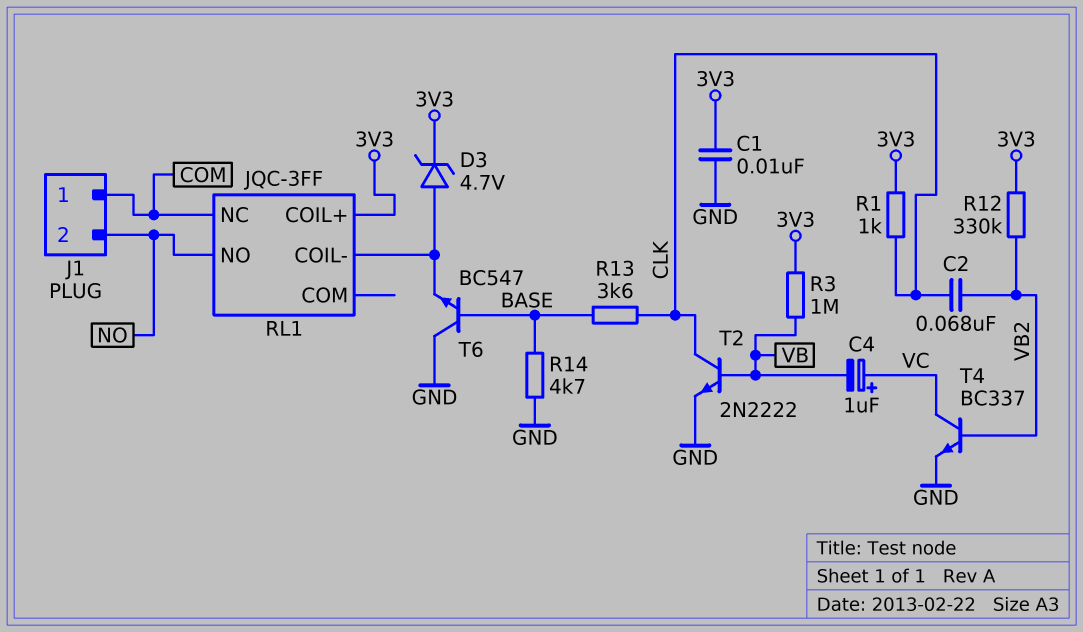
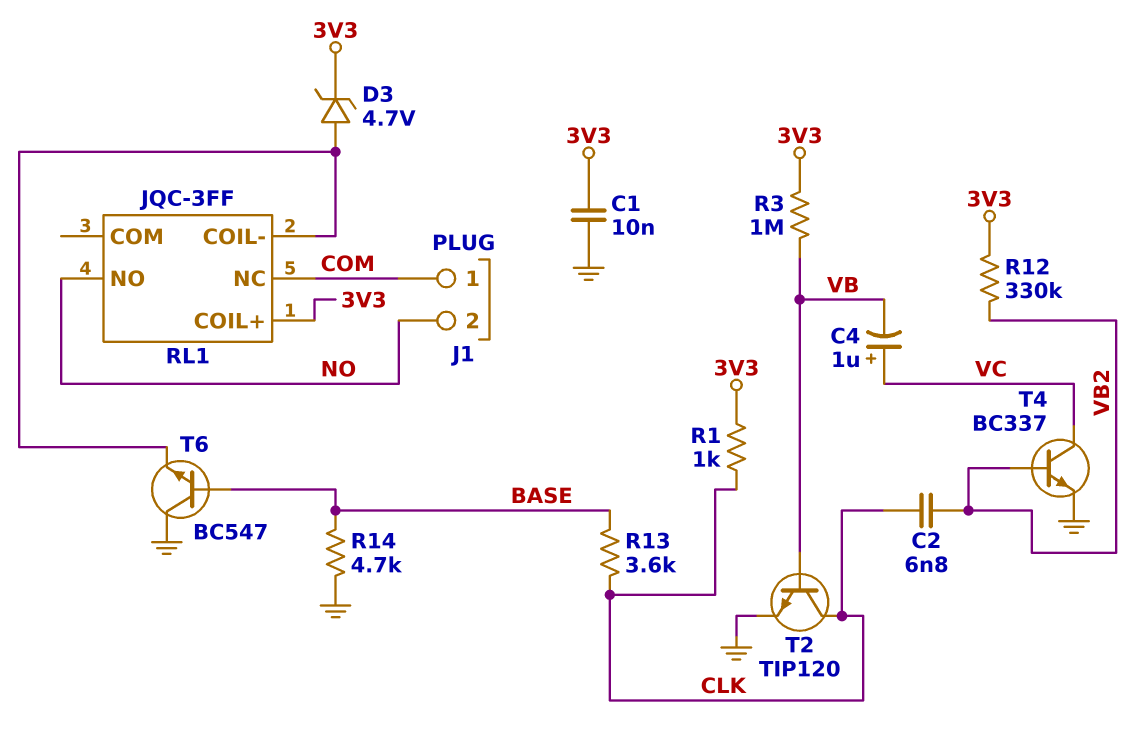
C2: 68nF (CLK, VB2) -> 6.8nF (CLK, VB2)
T2: NPN 2N2222 (B VB, C CLK, E GND) -> NPN TIP120 (B VB, C CLK, E GND)

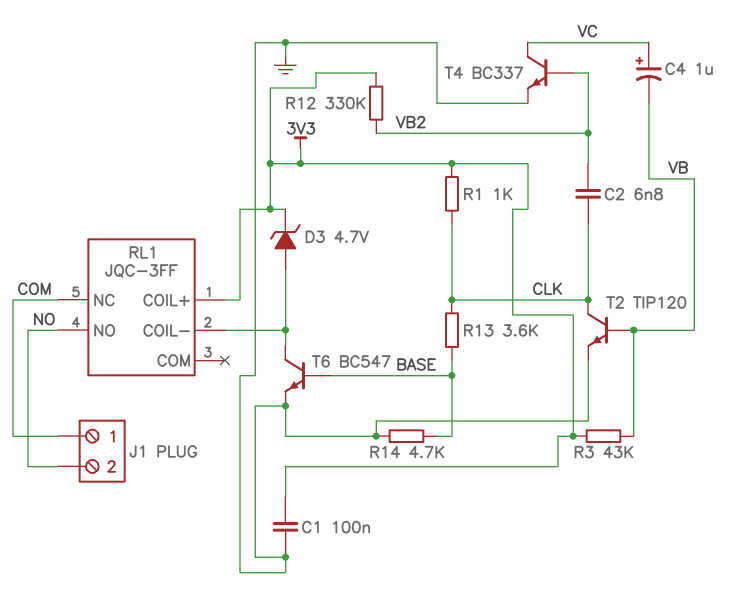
C1: 10nF (3V3, GND) -> 100nF (3V3, GND)
R3: 1M (3V3, VB) -> 43k (3V3, VB)
T6: NPN BC547 (B BASE, C GND, E RL1/COIL-) -> NPN BC547 (B BASE, C RL1/COIL-, E GND)

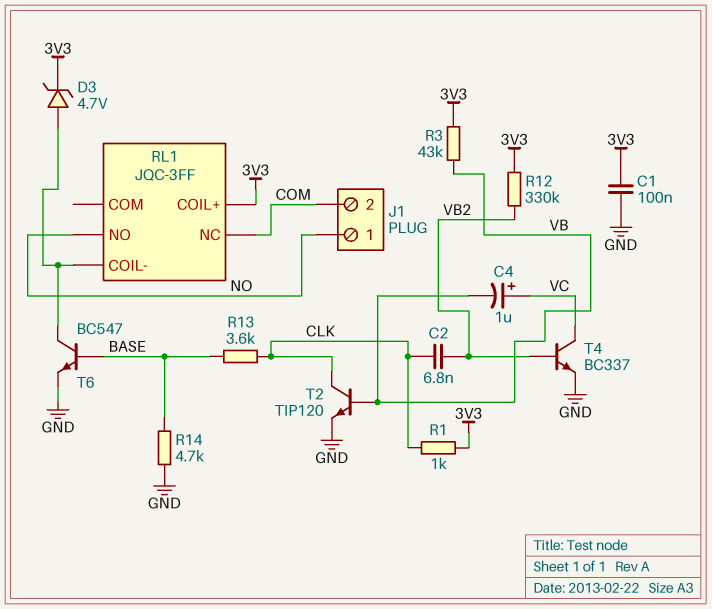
J1 pin 1: COM -> NO
J1 pin 2: NO -> COM

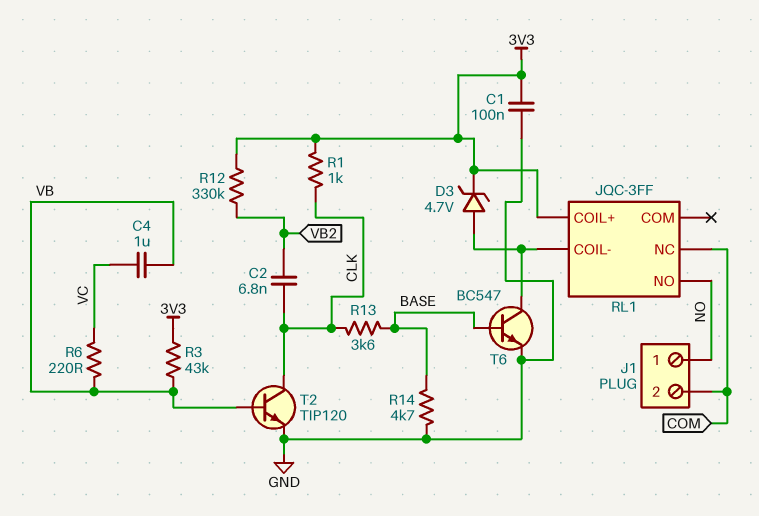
C4: 1uF (plus VC, minus VB) -> 1uF (VB, VC)
R6: none -> 220 (VB, VC)
T4: NPN BC337 (B VB2, C VC, E GND) -> none

